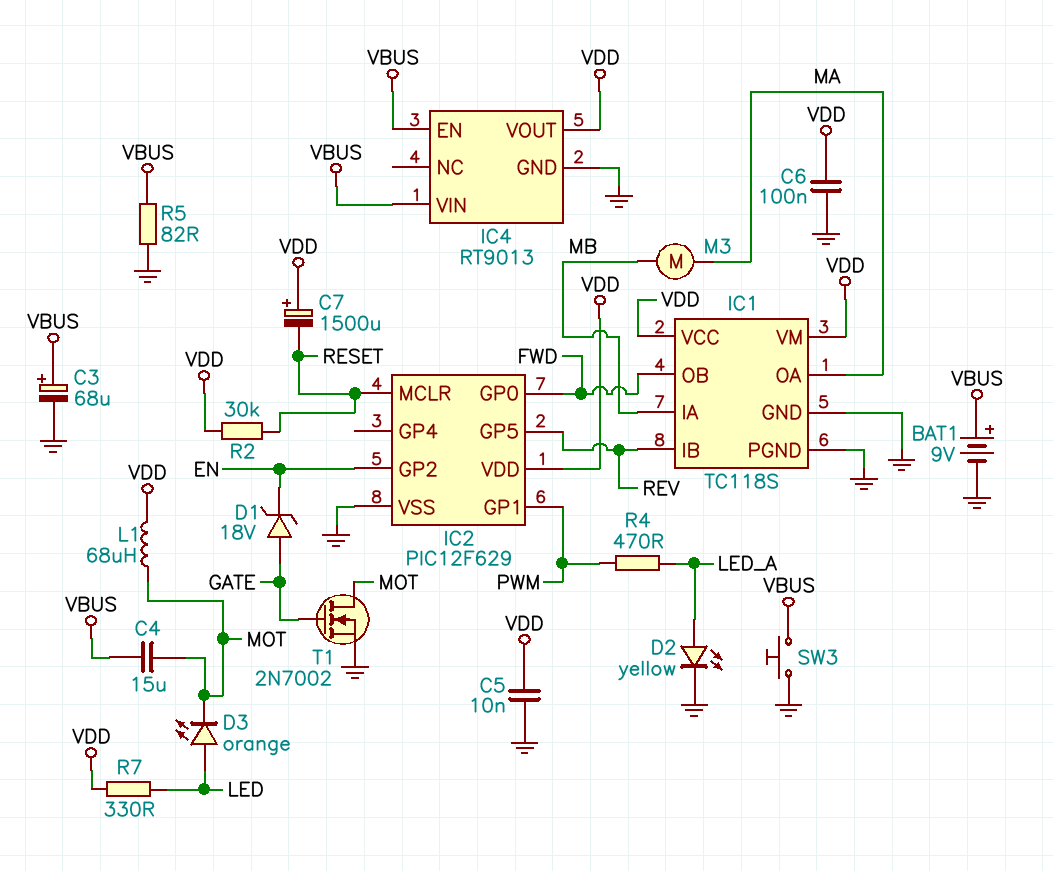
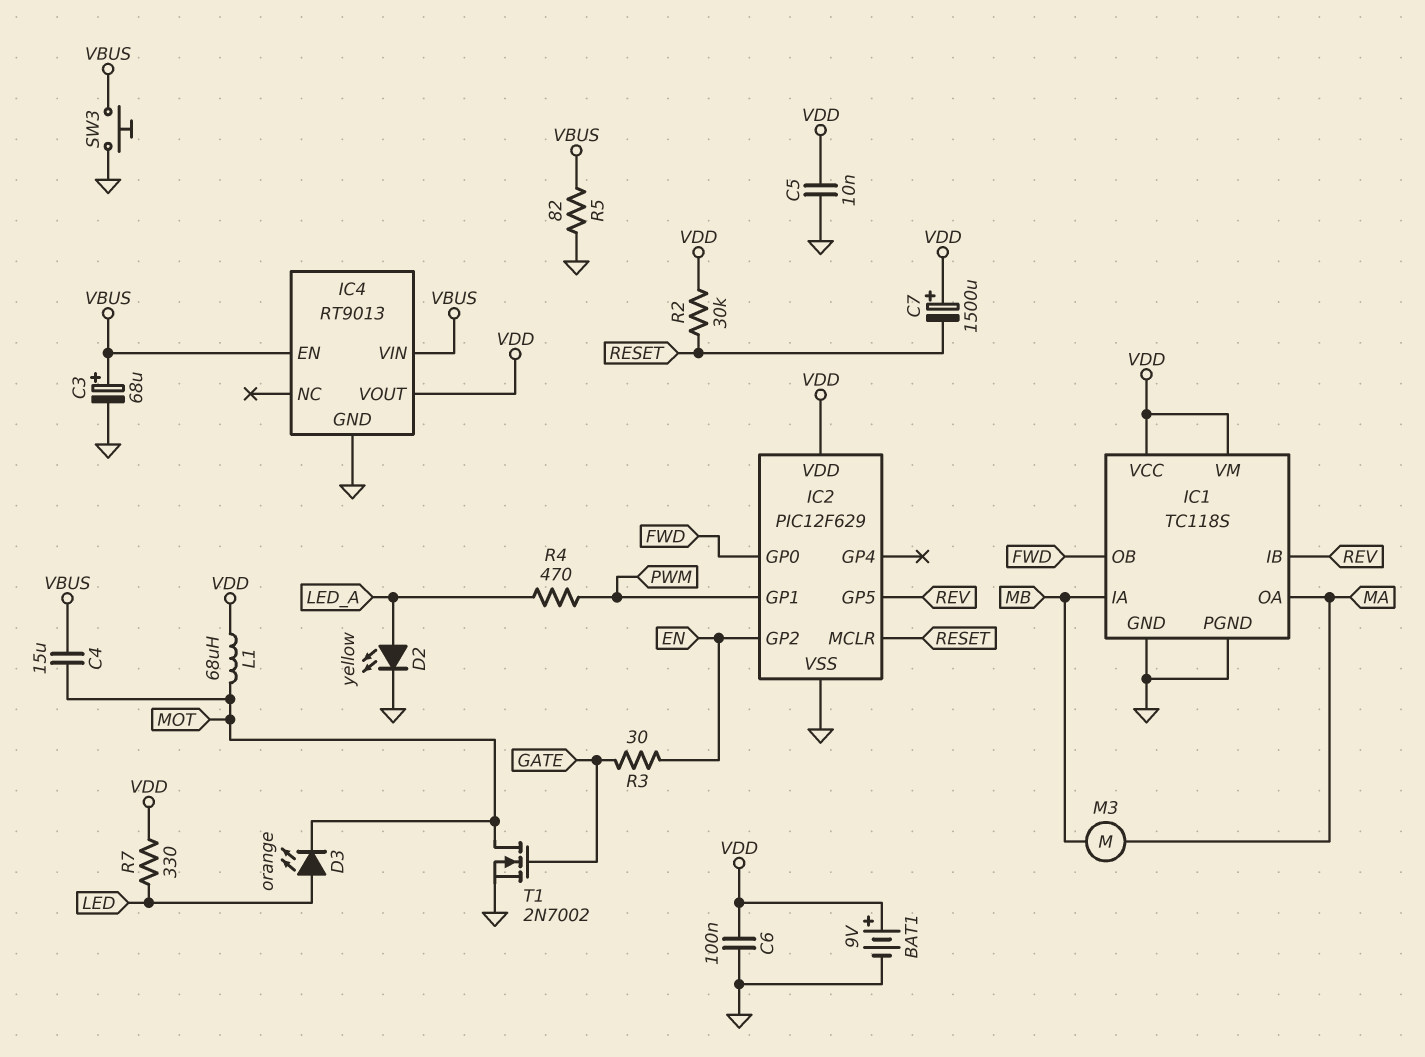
BAT1: 9V (plus VBUS, minus GND) -> 9V (plus VDD, minus GND)
D1: zener 18V (A GATE, K EN) -> none
R3: none -> 30 (EN, GATE)

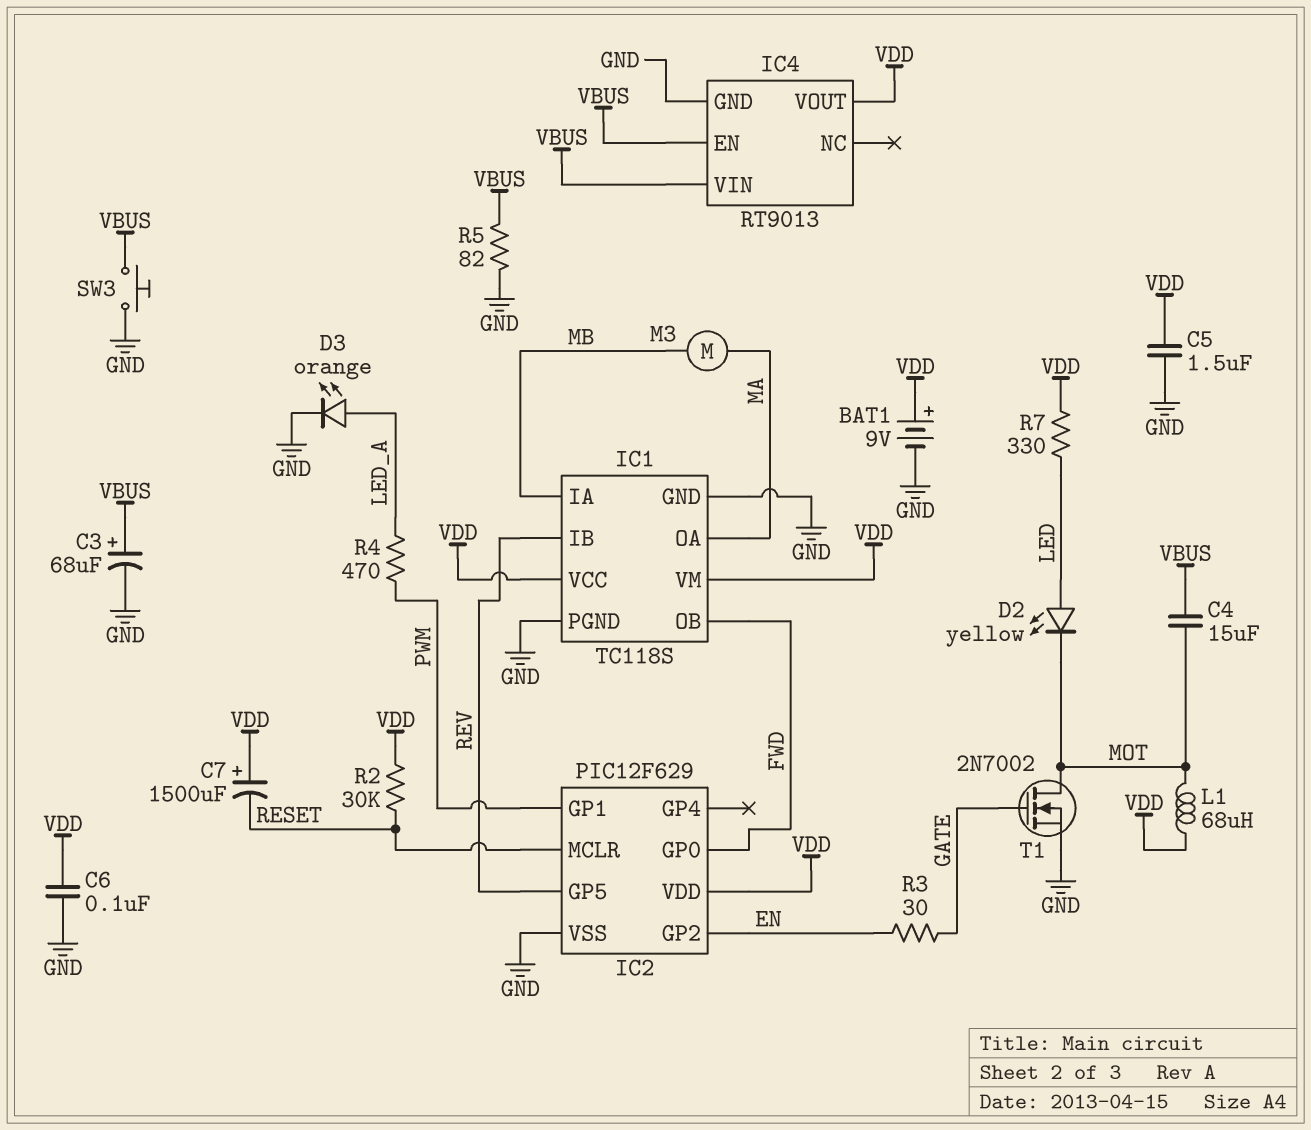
C5: 10nF (GND, VDD) -> 1.5uF (GND, VDD)
D2: LED yellow (A LED_A, K GND) -> LED yellow (A LED, K MOT)
D3: LED orange (A LED, K MOT) -> LED orange (A LED_A, K GND)

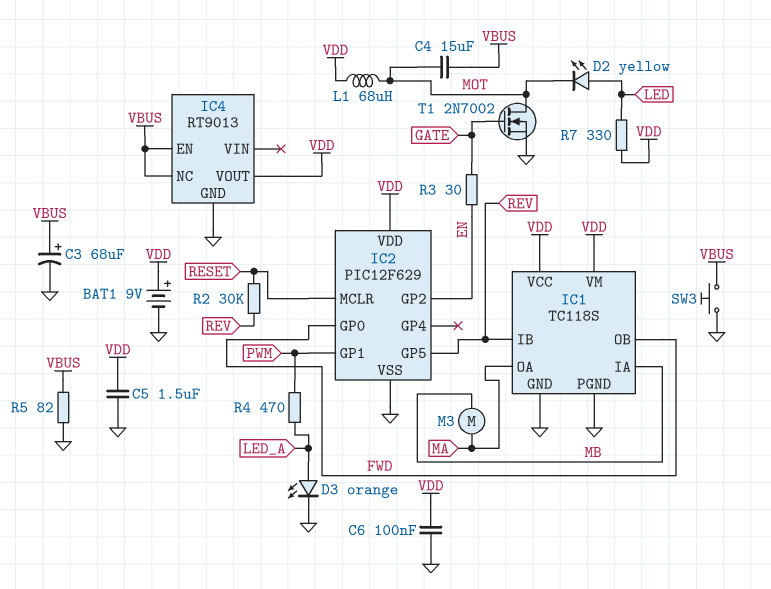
C7: 1500uF (plus VDD, minus RESET) -> none
IC4 pin NC: none -> VBUS
IC4 pin VIN: VBUS -> none
R2: 30k (RESET, VDD) -> 30k (RESET, REV)

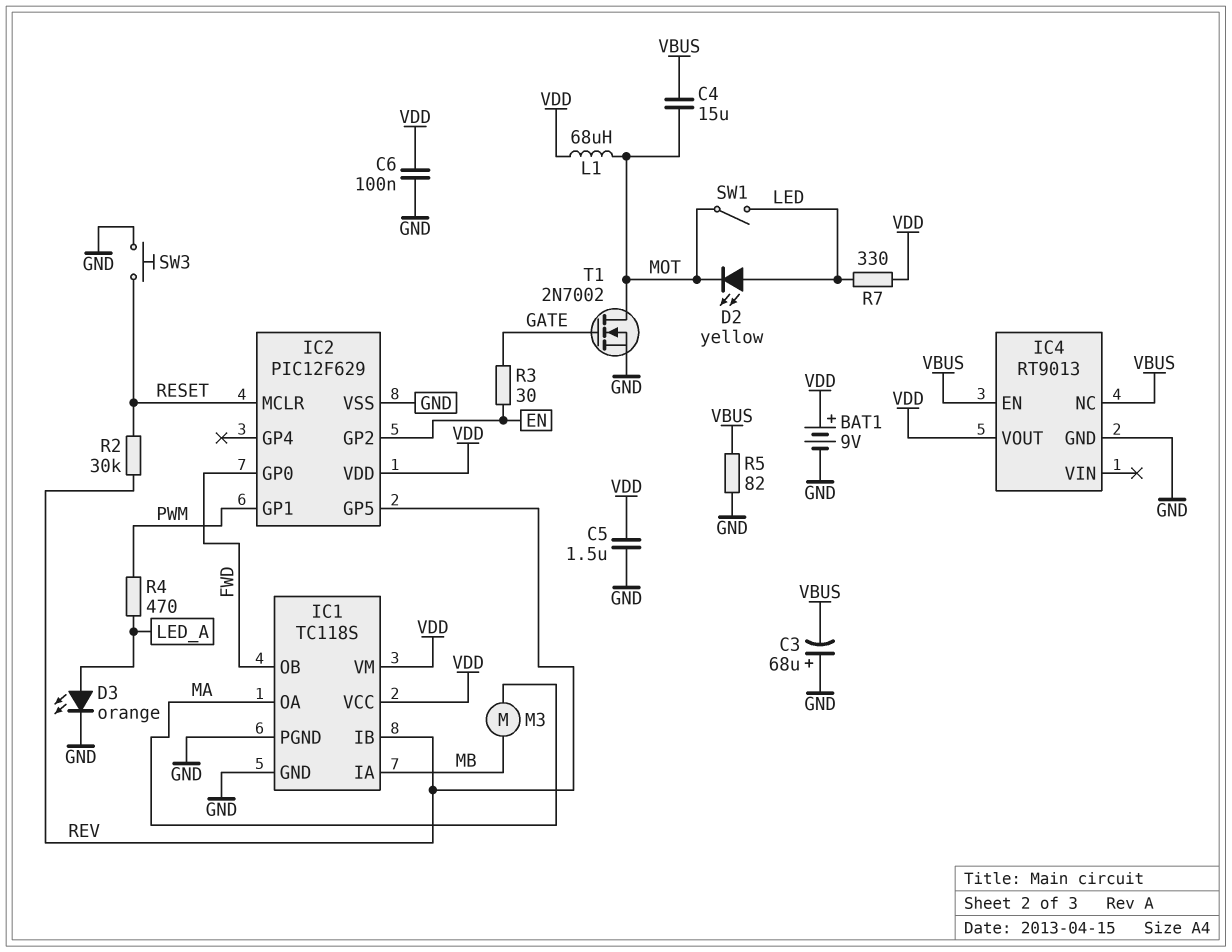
C3: 68uF (plus VBUS, minus GND) -> 68uF (plus GND, minus VBUS)
SW1: none -> switch (LED, MOT)
SW3: button (GND, VBUS) -> button (GND, RESET)

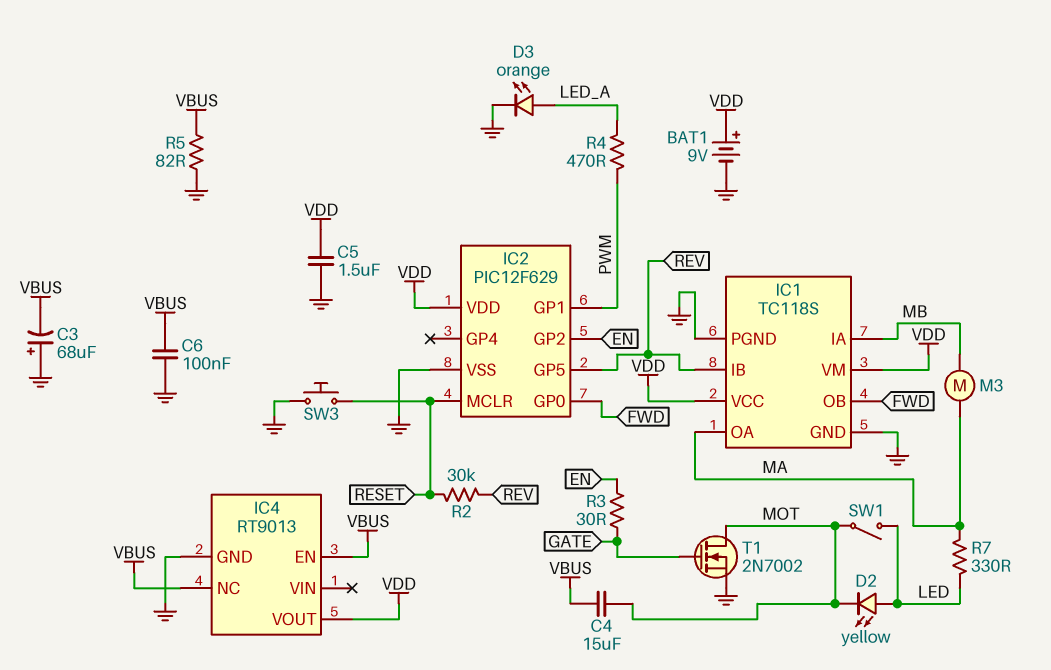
C6: 100nF (GND, VDD) -> 100nF (GND, VBUS)
L1: 68uH (MOT, VDD) -> none
R7: 330 (LED, VDD) -> 330 (LED, MA)

